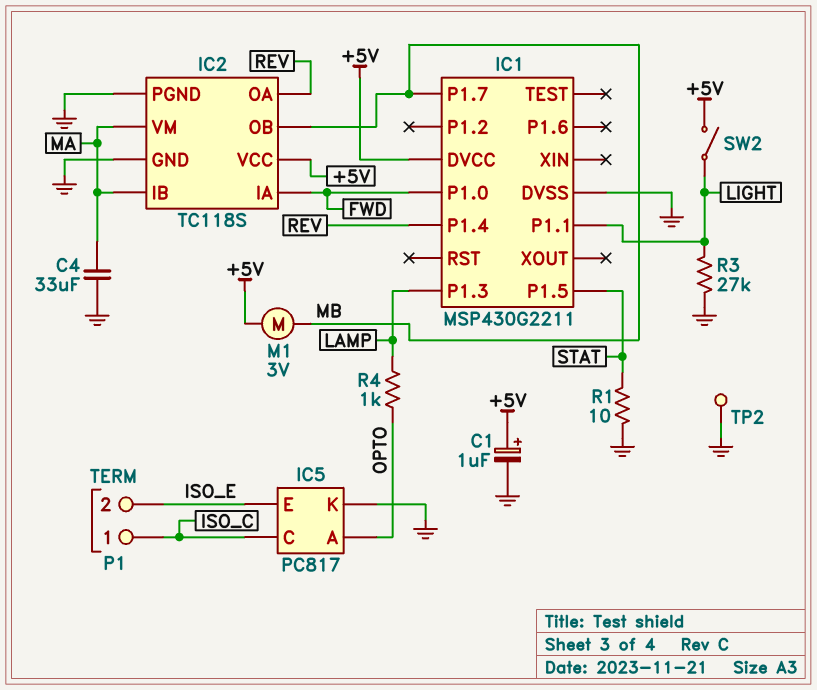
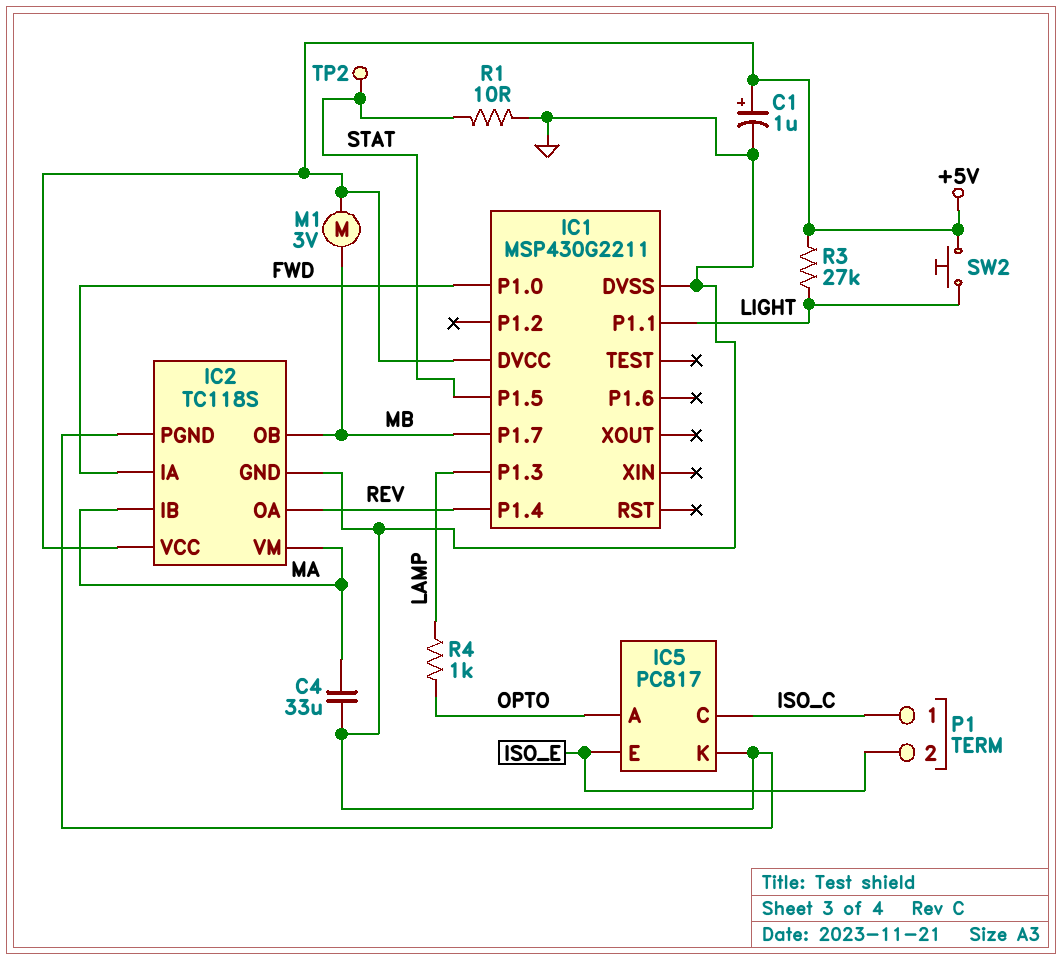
R3: 27k (GND, LIGHT) -> 27k (+5V, LIGHT)
SW2: switch (+5V, LIGHT) -> button (+5V, LIGHT)
TP2: test point (GND) -> test point (STAT)

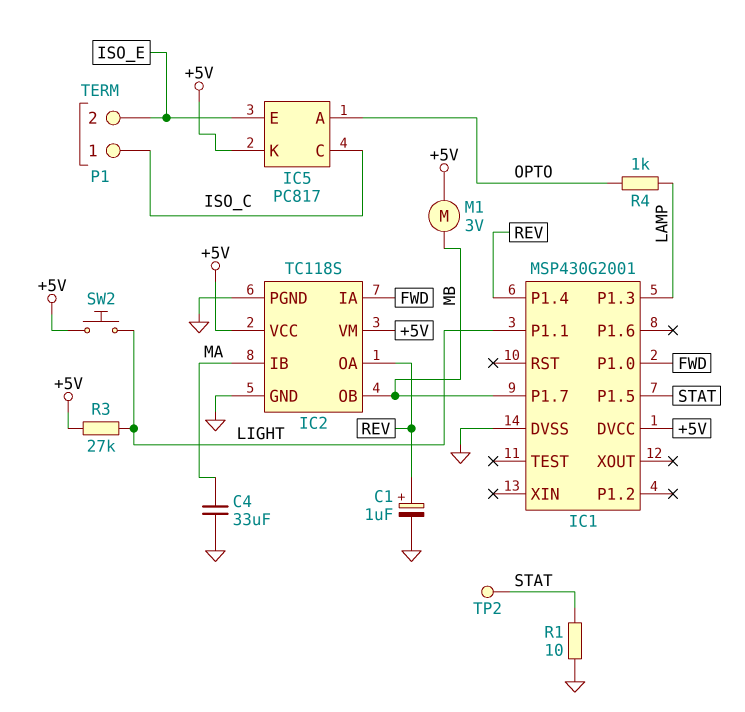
C1: 1uF (plus +5V, minus GND) -> 1uF (plus REV, minus GND)
IC1: MSP430G2211 -> MSP430G2001
IC2 pin VM: MA -> +5V
IC5 pin K: GND -> +5V

